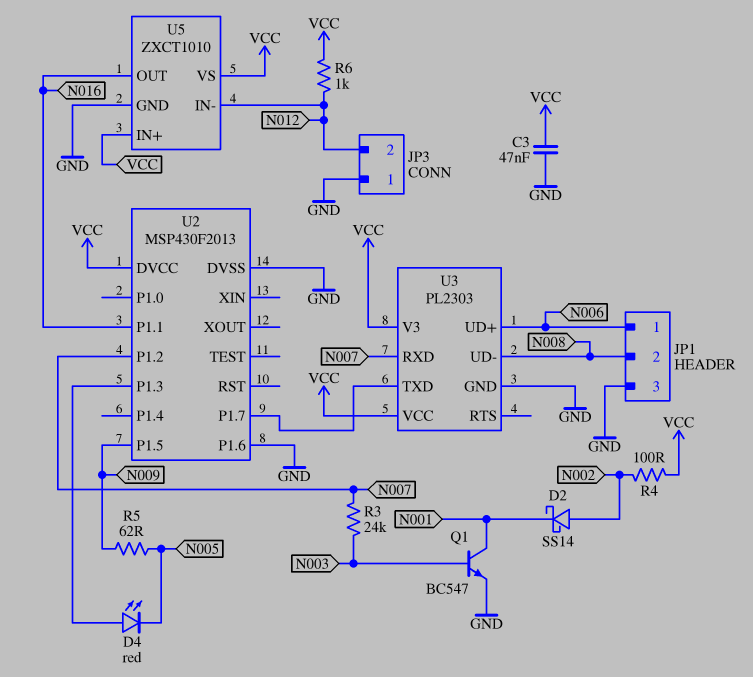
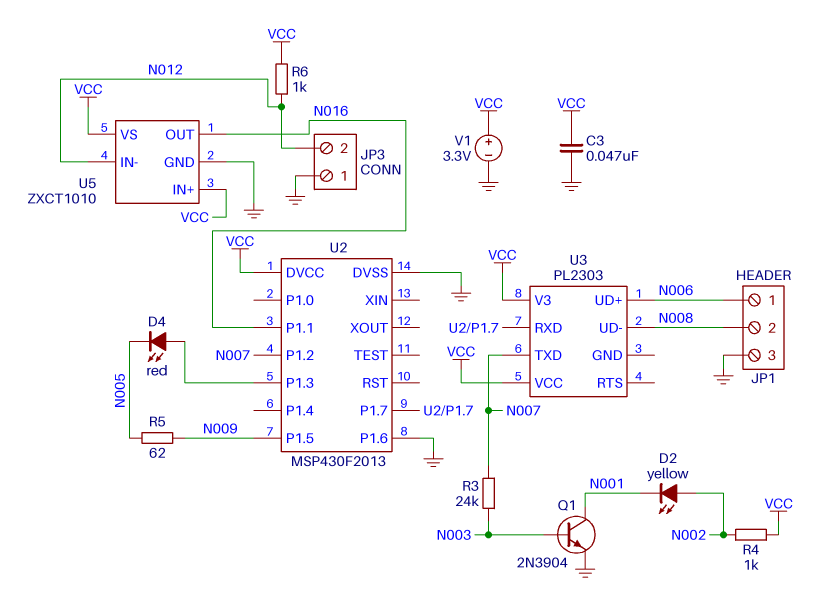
D2: schottky SS14 (A N002, K N001) -> LED yellow (A N002, K N001)
Q1: NPN BC547 (B N003, C N001, E GND) -> NPN 2N3904 (B N003, C N001, E GND)
R4: 100 (N002, VCC) -> 1k (N002, VCC)
U3 pin GND: GND -> none
U3 pin RXD: N007 -> U2/P1.7
U3 pin TXD: U2/P1.7 -> N007
V1: none -> 3.3V (plus VCC, minus GND)

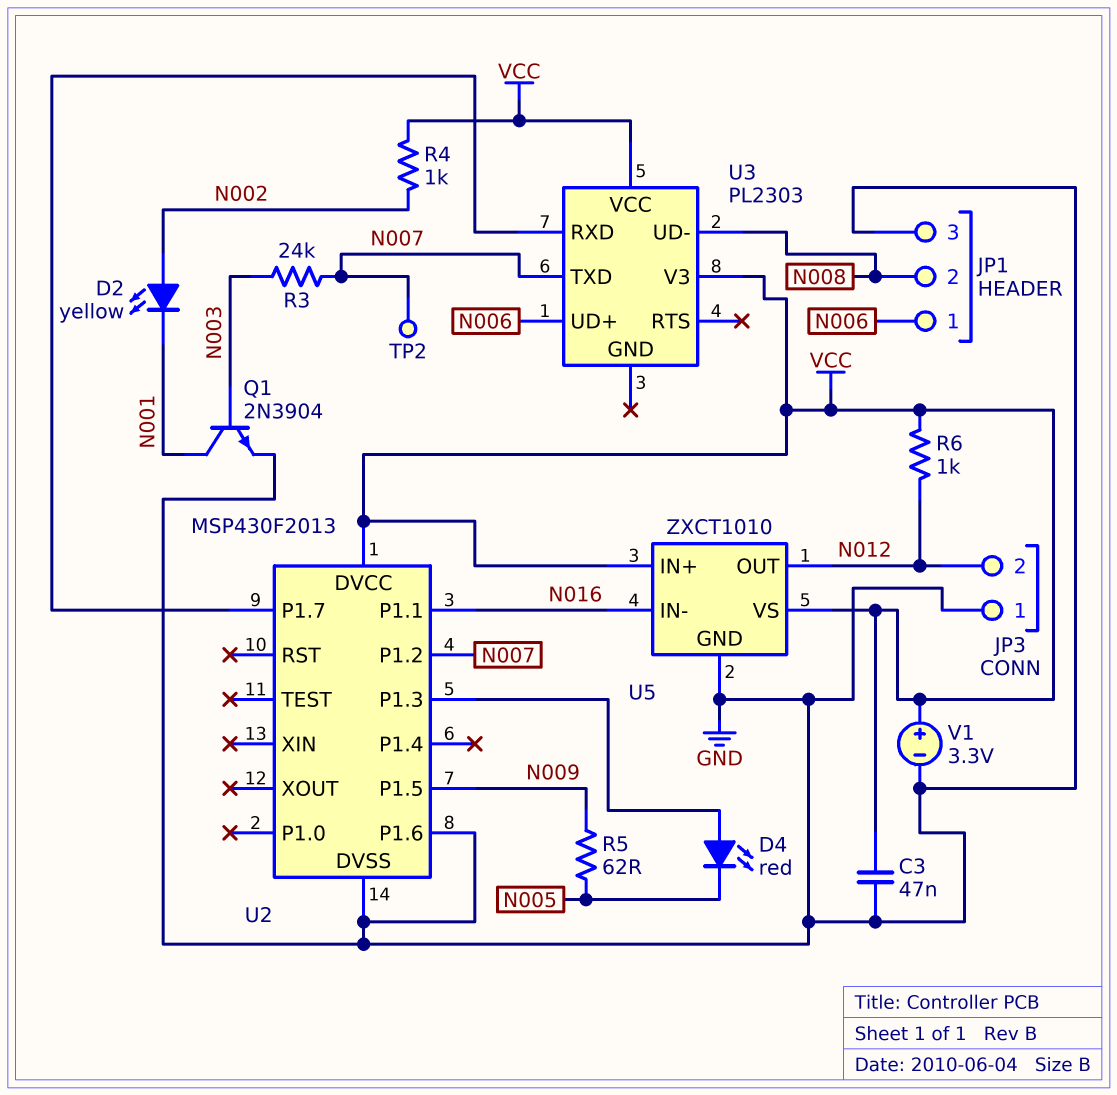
TP2: none -> test point (N007)
U5 pin IN-: N012 -> N016
U5 pin OUT: N016 -> N012

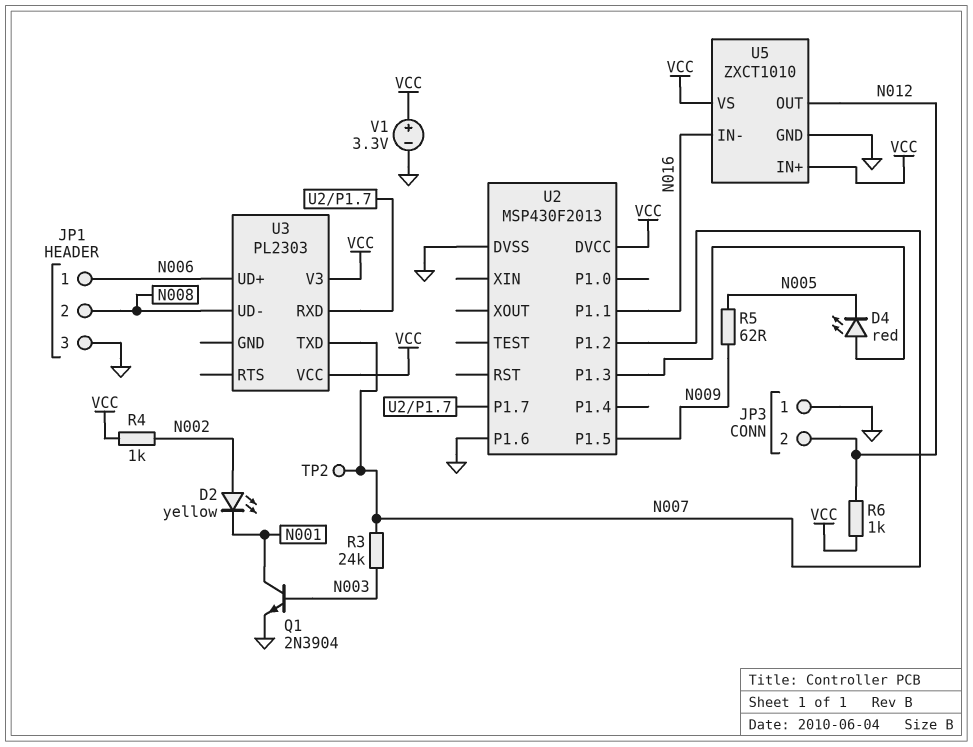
C3: 47nF (GND, VCC) -> none

